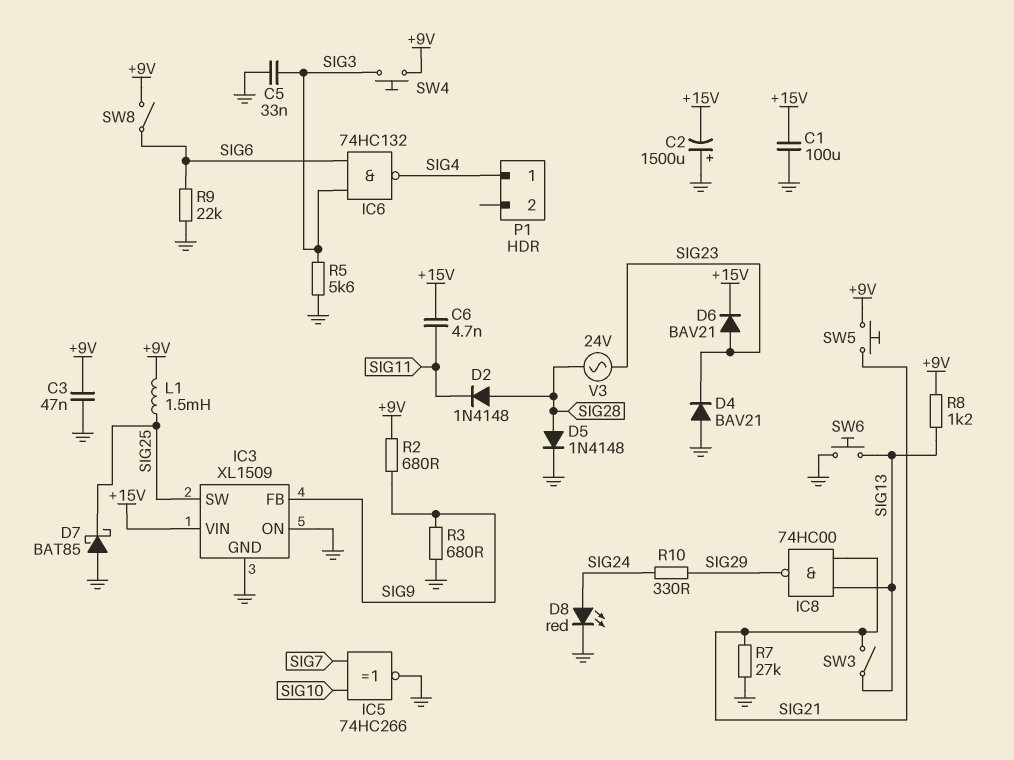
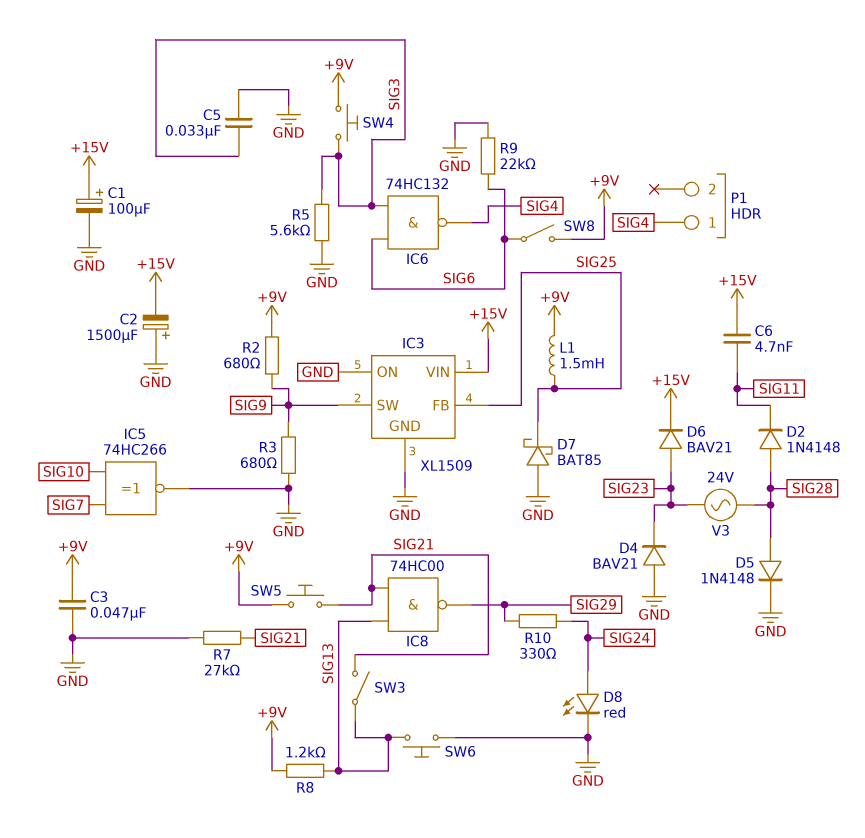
C1: 100uF (+15V, GND) -> 100uF (plus +15V, minus GND)
IC3 pin FB: SIG9 -> SIG25
IC3 pin SW: SIG25 -> SIG9

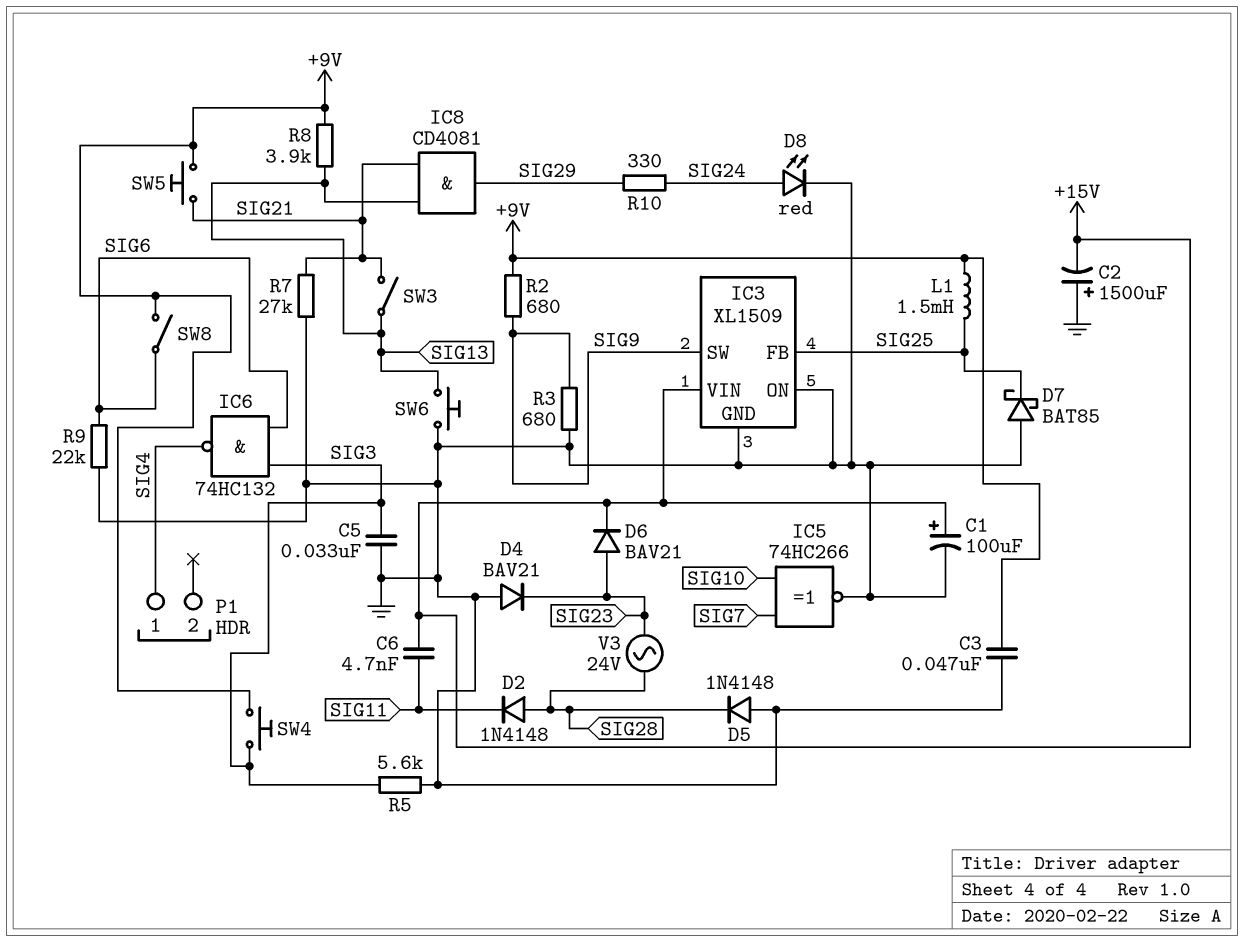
D5: diode 1N4148 (A SIG28, K GND) -> diode 1N4148 (A GND, K SIG28)
IC8: NAND 74HC00 (in SIG13, in SIG21, out SIG29) -> AND CD4081 (in SIG13, in SIG21, out SIG29)
R8: 1.2k (+9V, SIG13) -> 3.9k (+9V, SIG13)

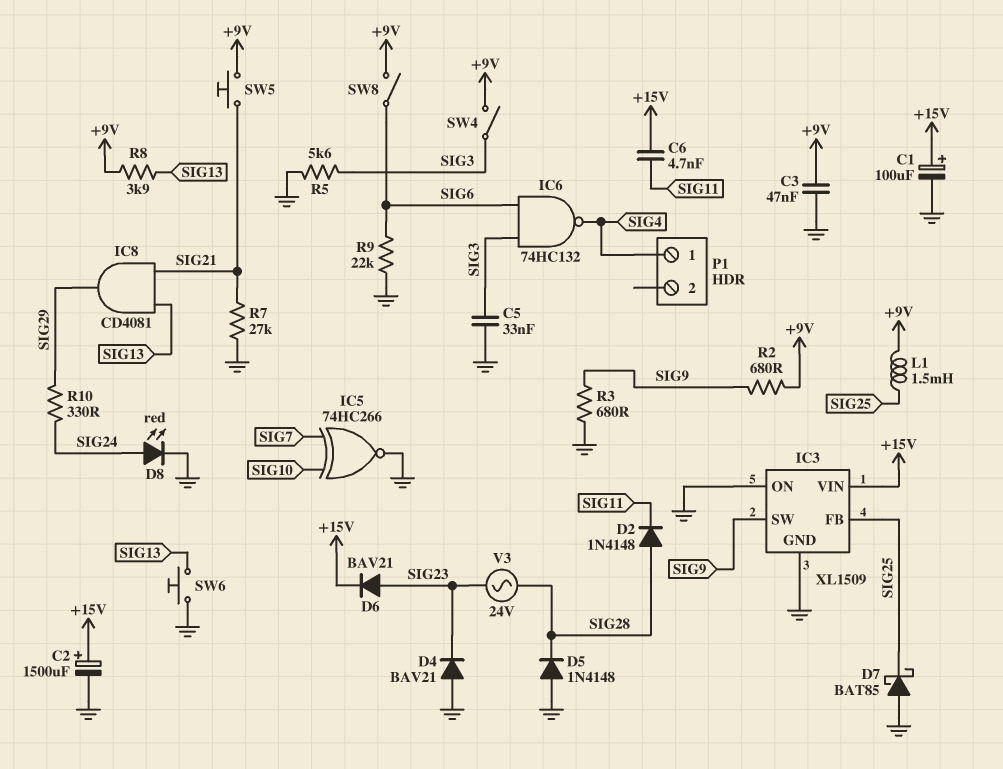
C2: 1500uF (plus GND, minus +15V) -> 1500uF (plus +15V, minus GND)
SW3: switch (SIG13, SIG21) -> none
SW4: button (+9V, SIG3) -> switch (+9V, SIG3)

